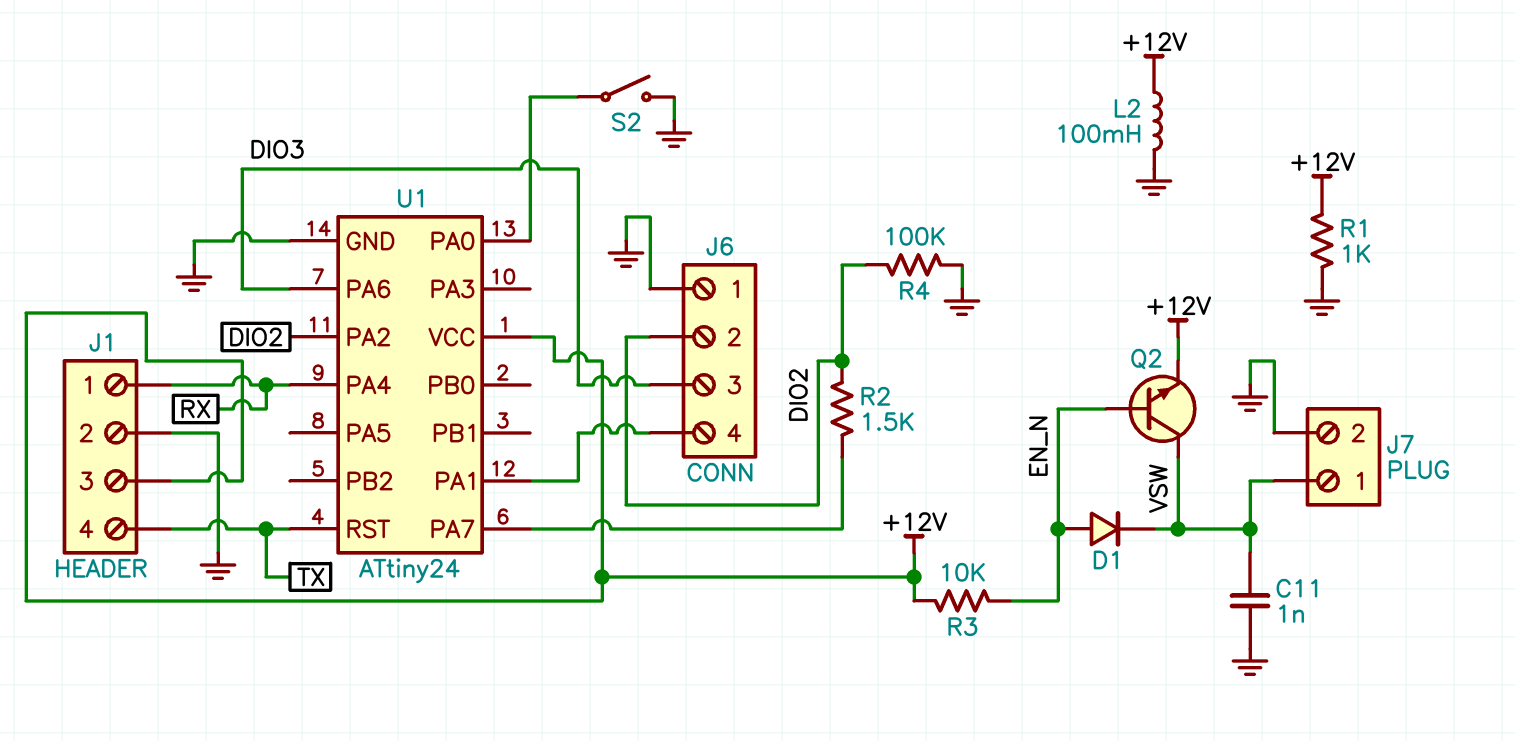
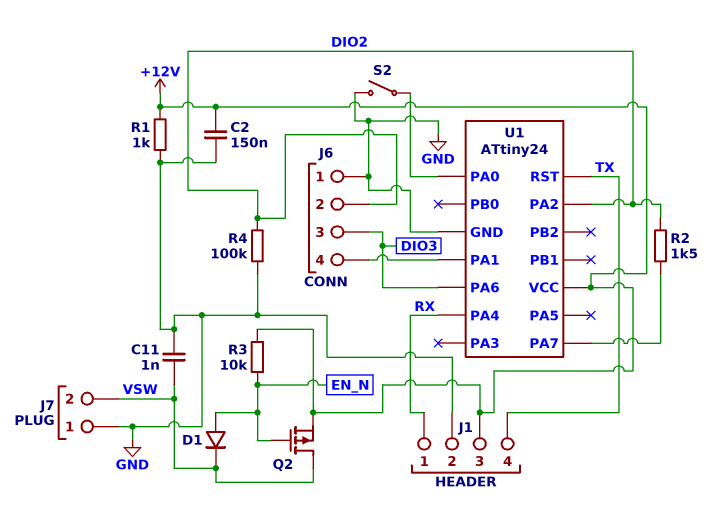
C2: none -> 150nF (+12V, GND)
J7 pin 1: VSW -> GND
J7 pin 2: GND -> VSW
L2: 100mH (+12V, GND) -> none
Q2: NPN (B EN_N, C VSW, E +12V) -> PMOS (G EN_N, D VSW, S +12V)

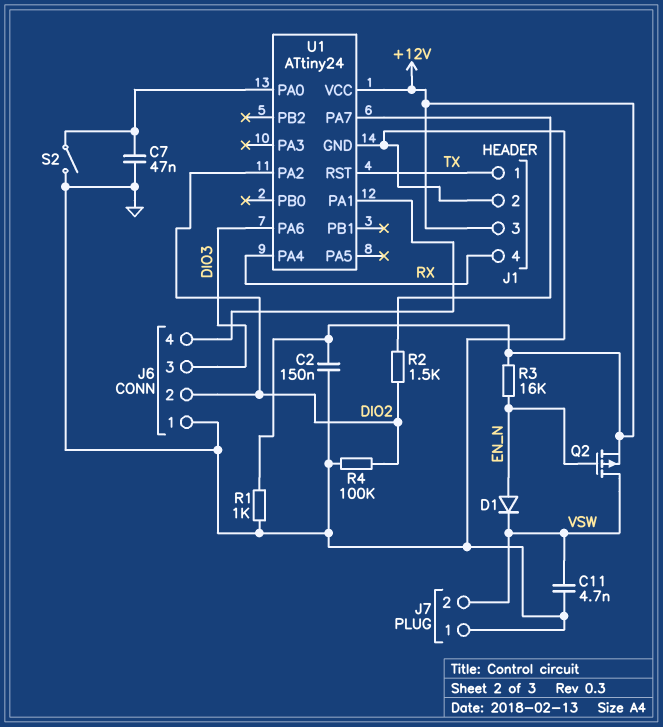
C7: none -> 47nF (GND, U1/PA0)
C11: 1nF (GND, VSW) -> 4.7nF (GND, VSW)
J1 pin 1: RX -> TX
J1 pin 4: TX -> RX
R3: 10k (+12V, EN_N) -> 16k (+12V, EN_N)

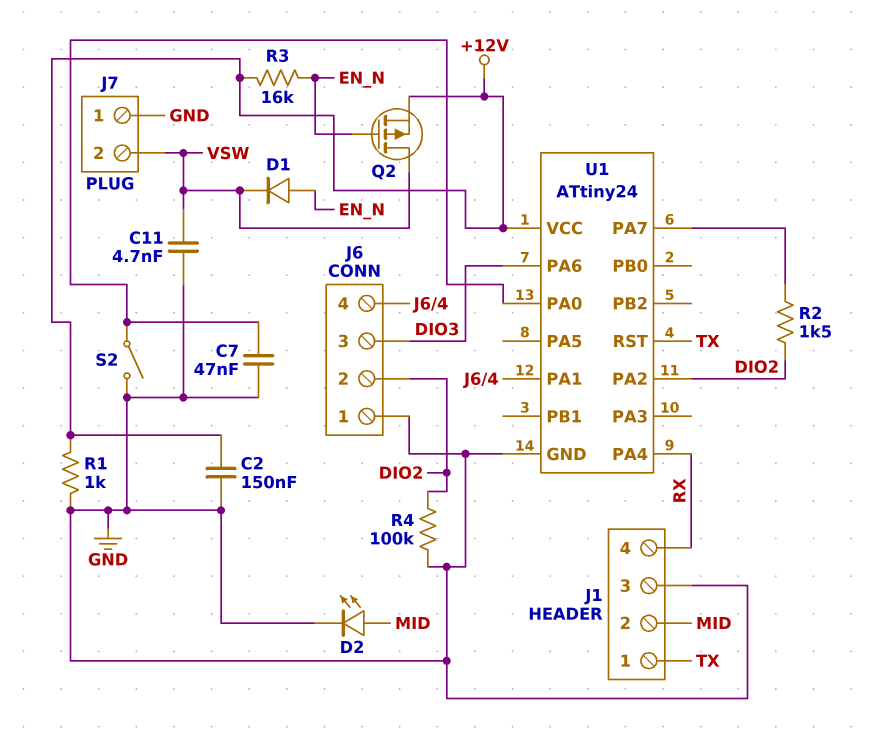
D2: none -> LED (A MID, K GND)
J1 pin 2: GND -> MID
J1 pin 3: +12V -> GND

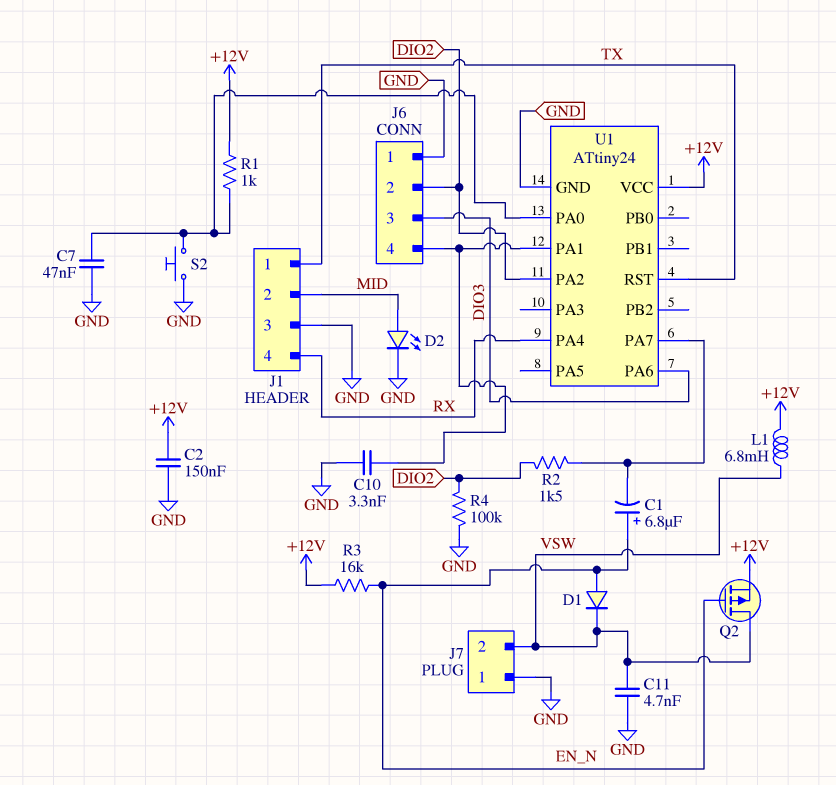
C1: none -> 6.8uF (plus EN_N, minus U1/PA7)
C10: none -> 3.3nF (GND, J6/4)
L1: none -> 6.8mH (+12V, VSW)
R1: 1k (+12V, GND) -> 1k (+12V, U1/PA0)
S2: switch (GND, U1/PA0) -> button (GND, U1/PA0)

